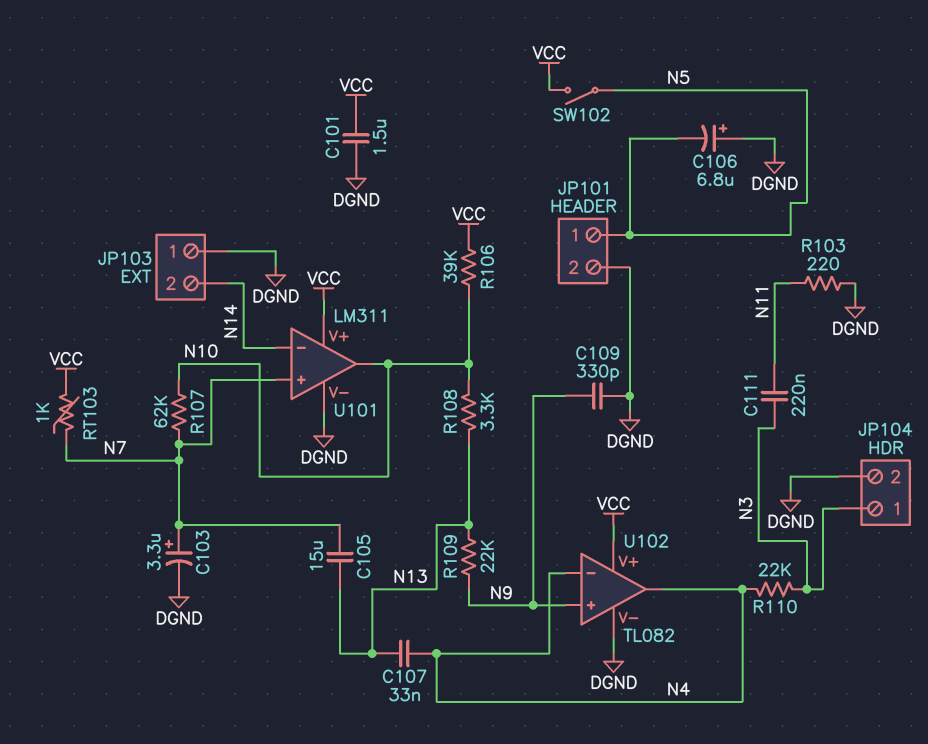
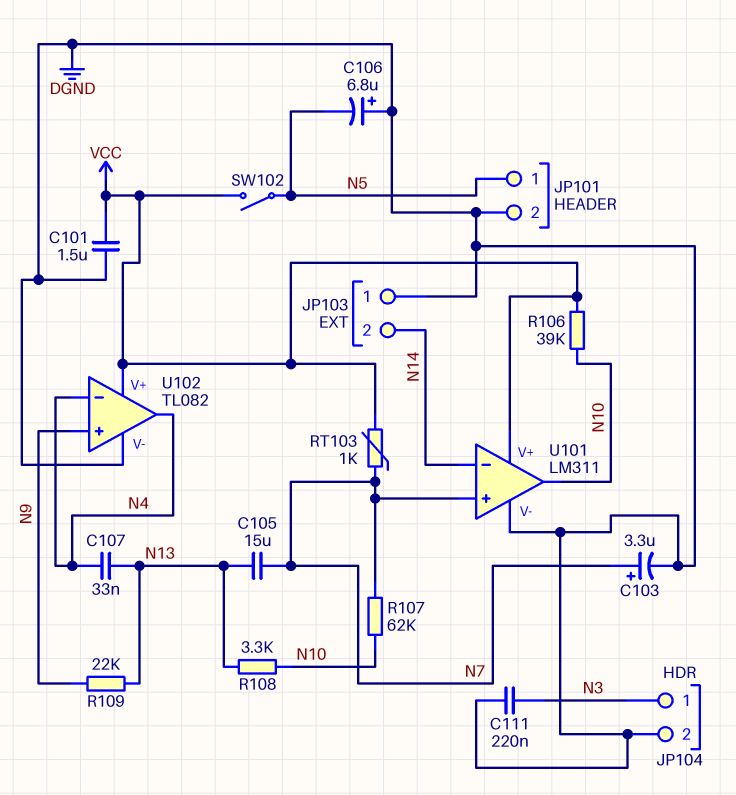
C109: 330pF (DGND, N9) -> none
C111: 220nF (N3, N11) -> 220nF (DGND, N3)
R103: 220 (DGND, N11) -> none
R110: 22k (N3, N4) -> none

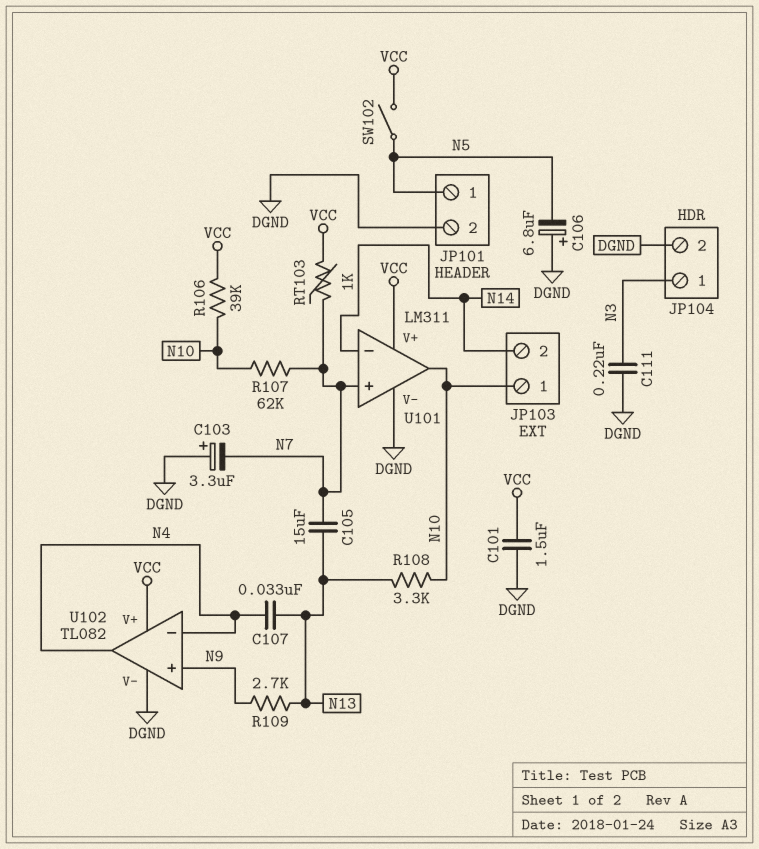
C103: 3.3uF (plus N7, minus DGND) -> 3.3uF (plus DGND, minus N7)
JP103 pin 1: DGND -> N10
R109: 22k (N9, N13) -> 2.7k (N9, N13)

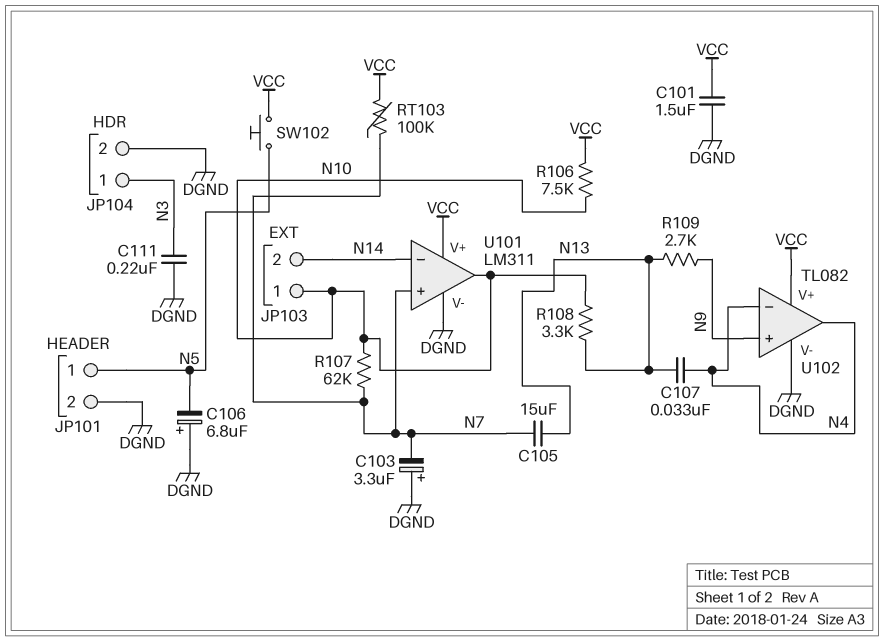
R106: 39k (N10, VCC) -> 7.5k (N10, VCC)
RT103: 1k (N7, VCC) -> 100k (N7, VCC)
SW102: switch (N5, VCC) -> button (N5, VCC)

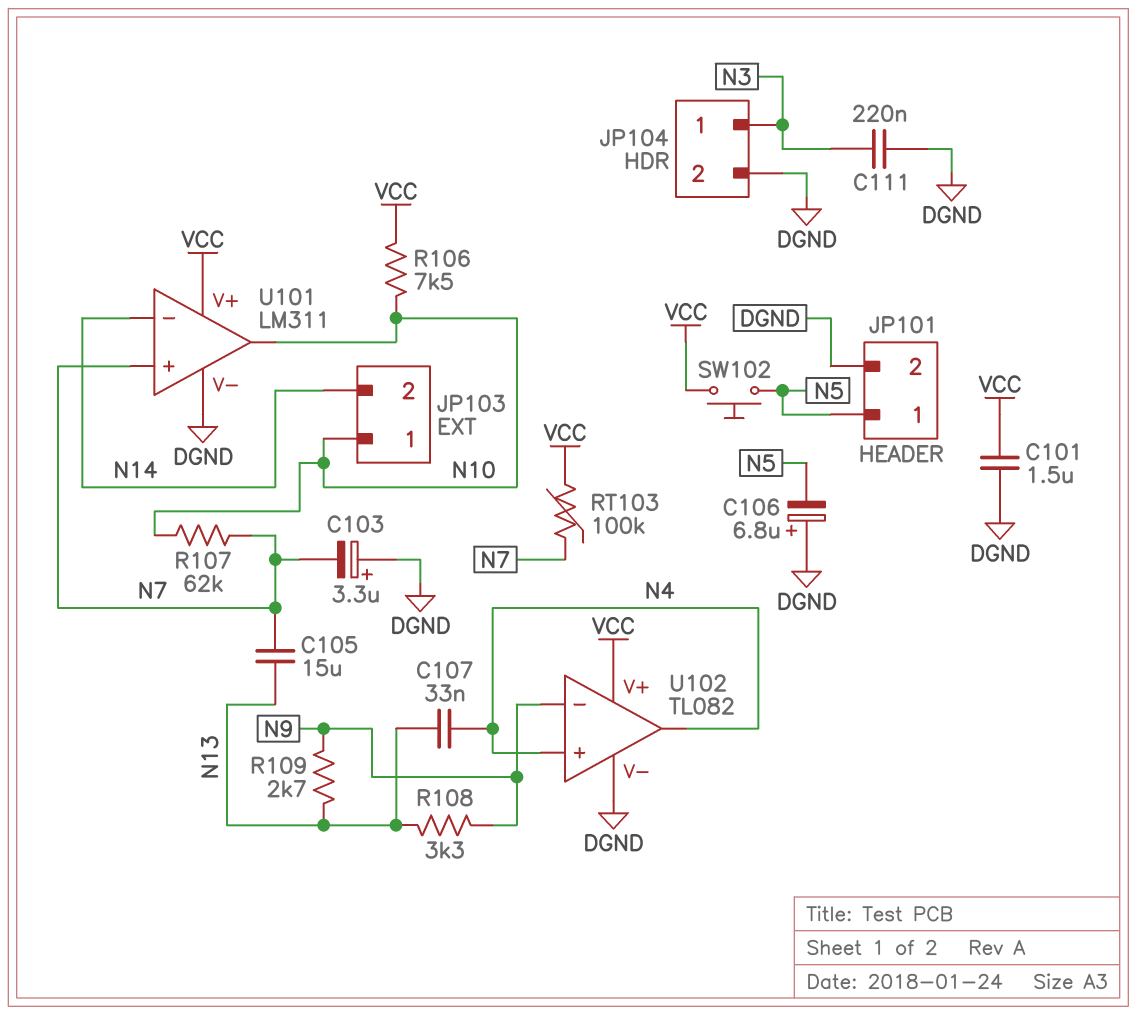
R108: 3.3k (N10, N13) -> 3.3k (N9, N13)
U102 pin in+: N9 -> N4
U102 pin in-: N4 -> N9

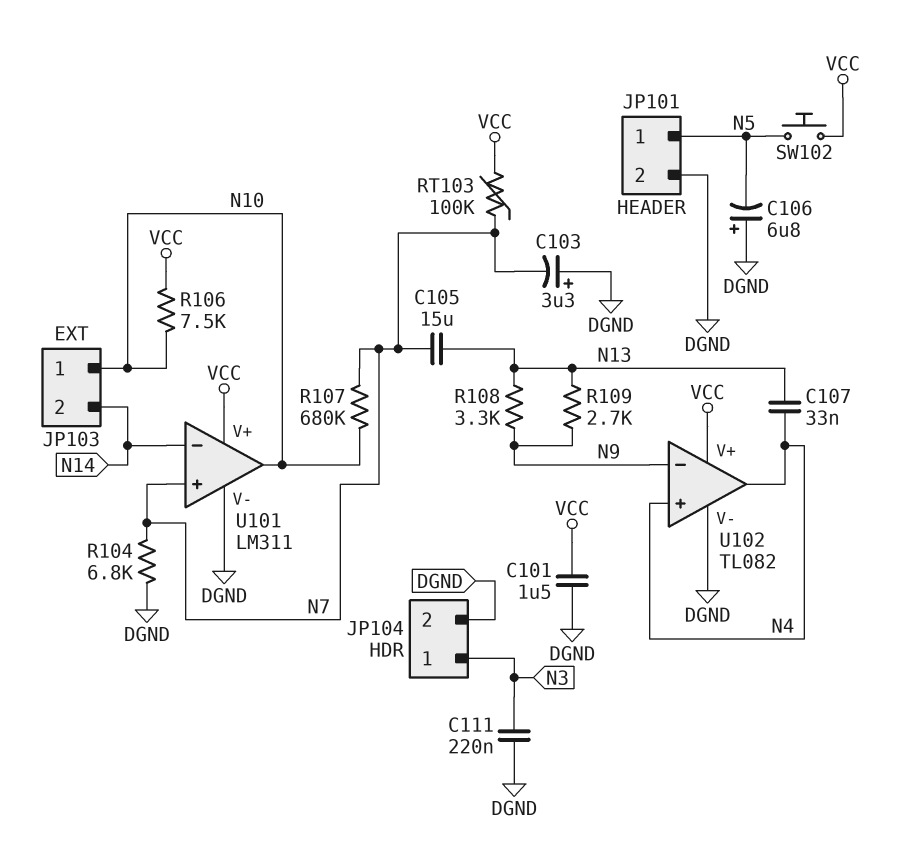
R104: none -> 6.8k (DGND, N7)
R107: 62k (N7, N10) -> 680k (N7, N10)

